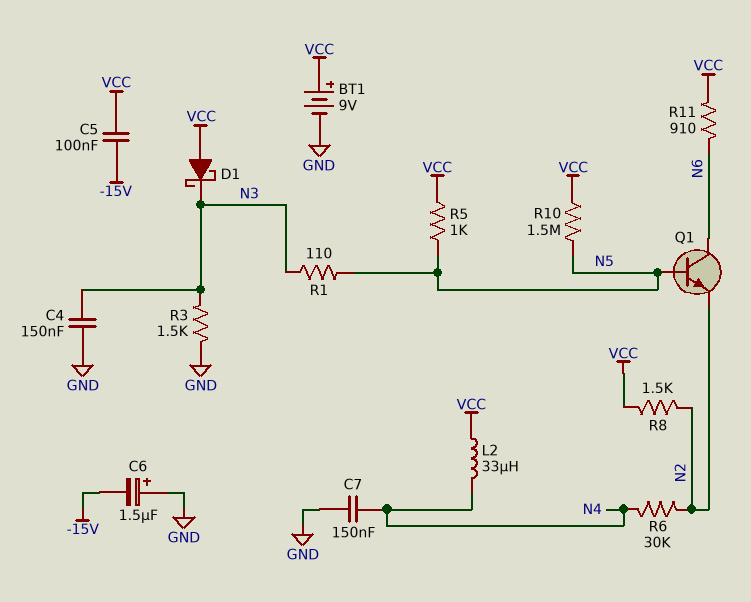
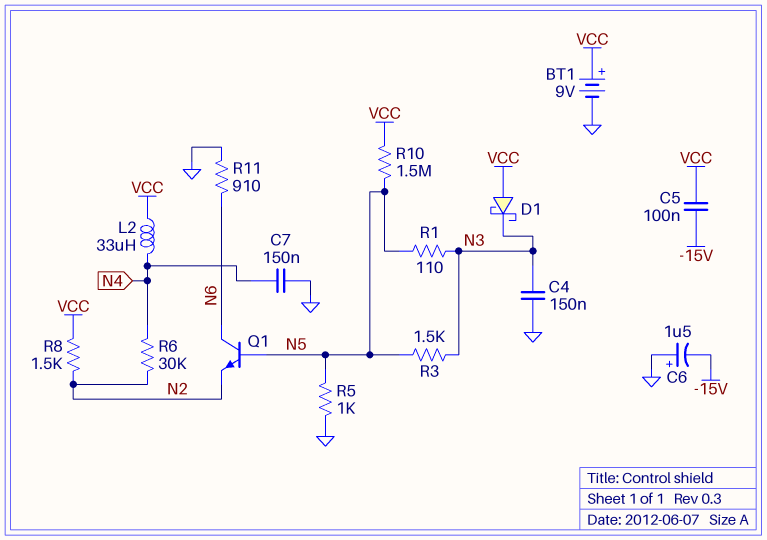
R3: 1.5k (GND, N3) -> 1.5k (N3, N5)
R5: 1k (N5, VCC) -> 1k (GND, N5)
R11: 910 (N6, VCC) -> 910 (GND, N6)

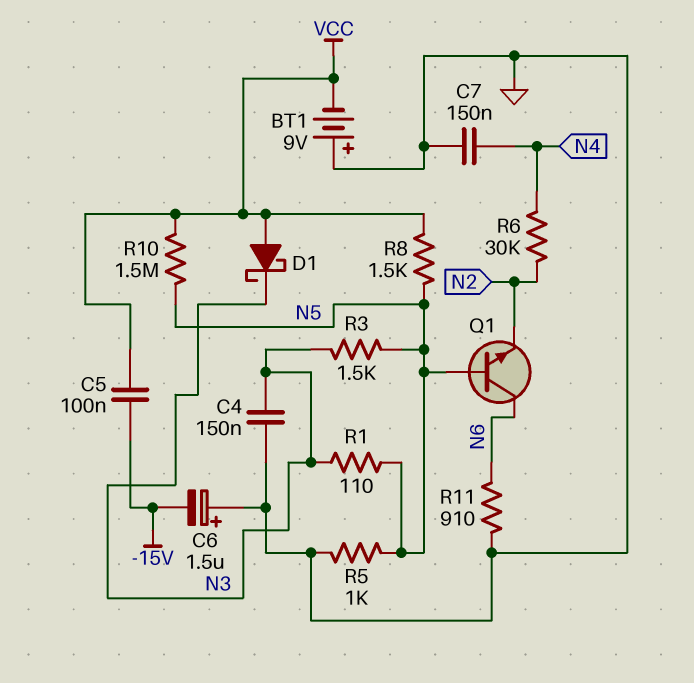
BT1: 9V (plus VCC, minus GND) -> 9V (plus GND, minus VCC)
L2: 33uH (N4, VCC) -> none
R8: 1.5k (N2, VCC) -> 1.5k (N5, VCC)

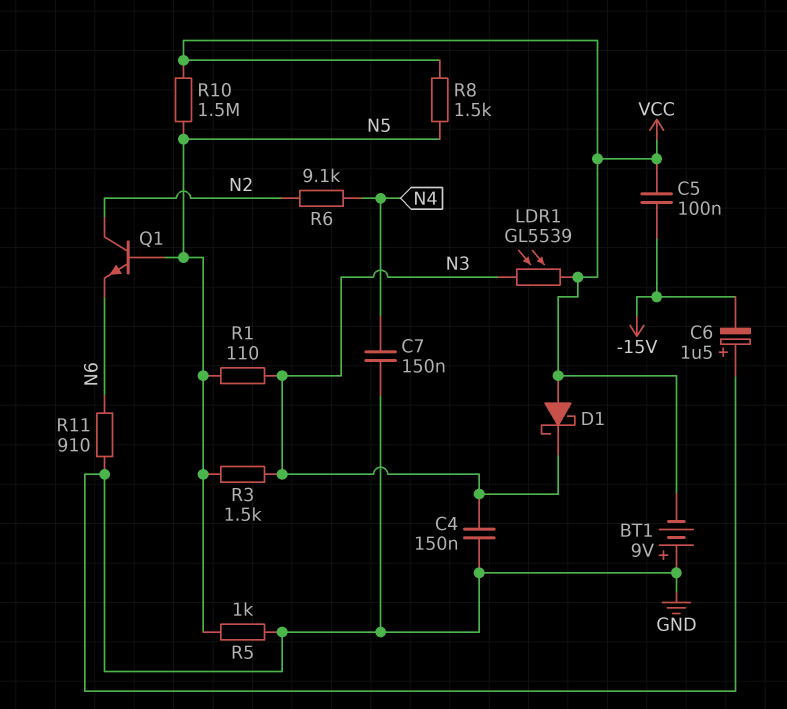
LDR1: none -> GL5539 (N3, VCC)
Q1: NPN (B N5, C N6, E N2) -> NPN (B N5, C N2, E N6)
R6: 30k (N2, N4) -> 9.1k (N2, N4)

